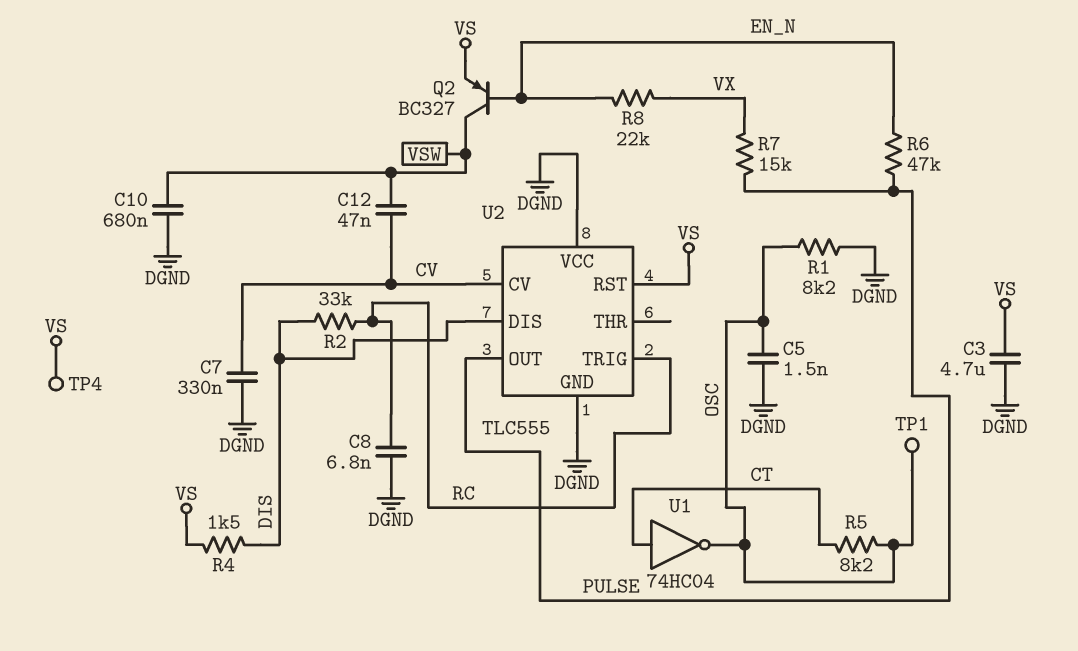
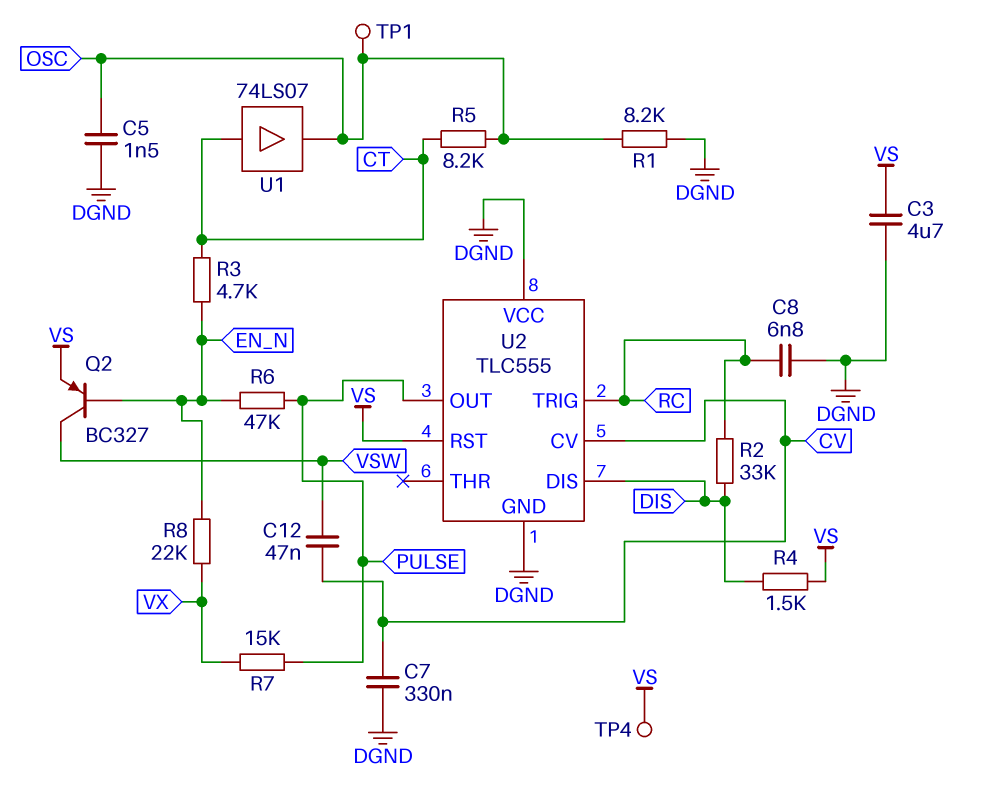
C10: 680nF (DGND, VSW) -> none
R3: none -> 4.7k (CT, EN_N)
U1: NOT 74HC04 (in CT, out OSC) -> buffer 74LS07 (in CT, out OSC)

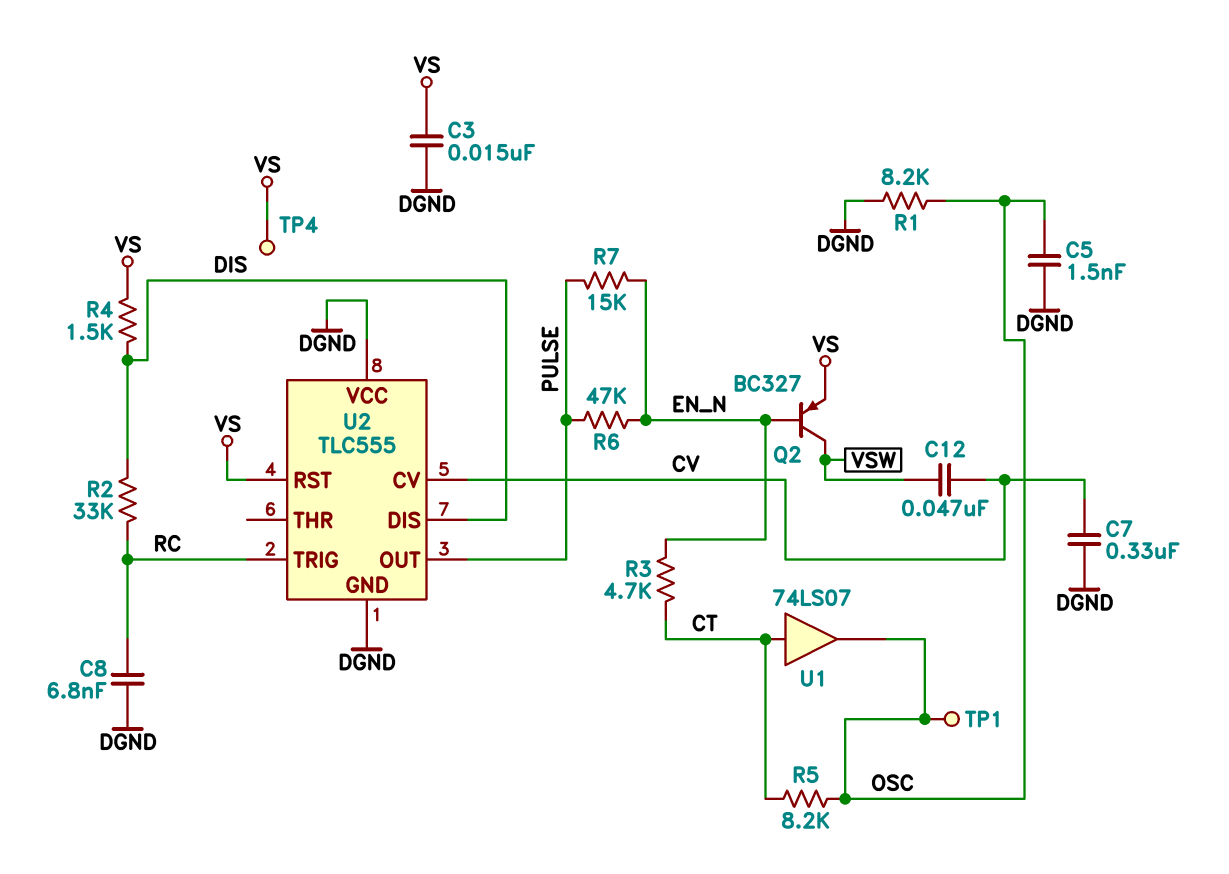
C3: 4.7uF (DGND, VS) -> 15nF (DGND, VS)
R7: 15k (PULSE, VX) -> 15k (EN_N, PULSE)
R8: 22k (EN_N, VX) -> none

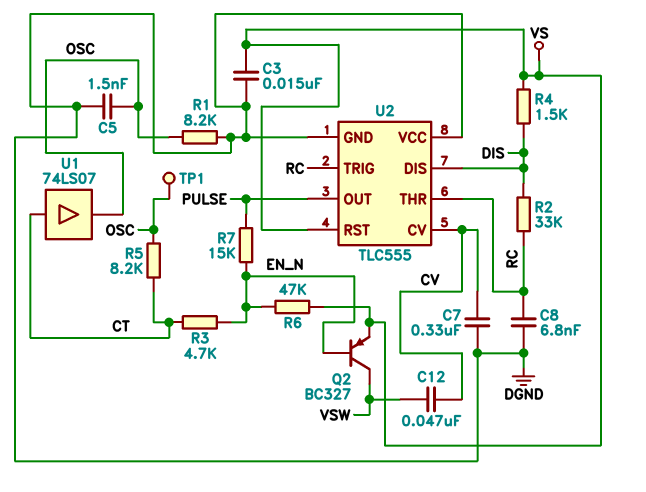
R6: 47k (EN_N, PULSE) -> 47k (EN_N, VS)
TP4: test point (VS) -> none
U2 pin THR: none -> RC

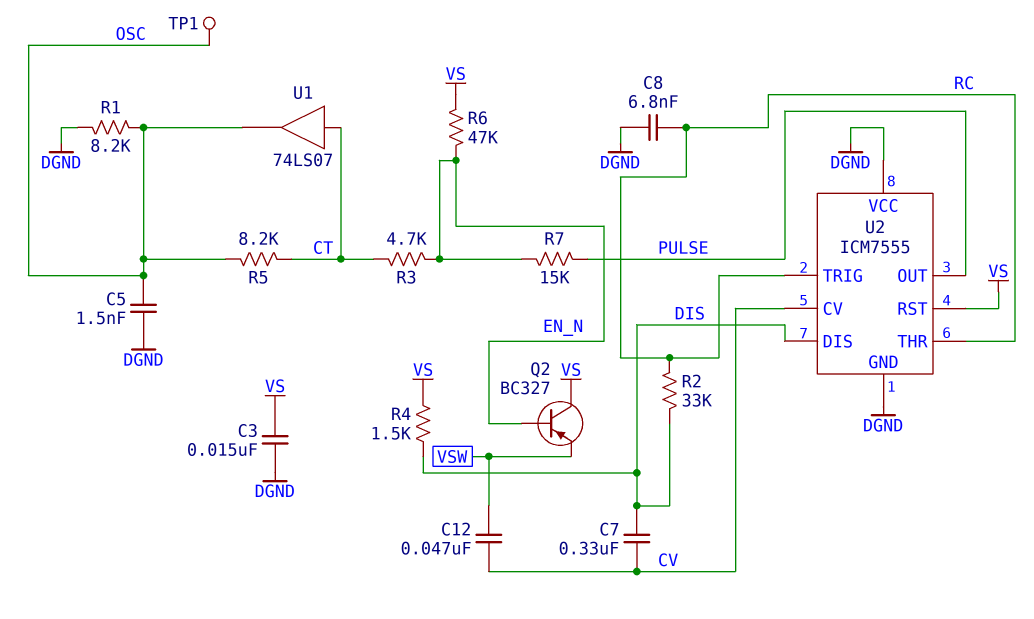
C7: 330nF (CV, DGND) -> 330nF (CV, DIS)
Q2: PNP BC327 (B EN_N, C VSW, E VS) -> PNP BC327 (B EN_N, C VS, E VSW)
U2: TLC555 -> ICM7555

